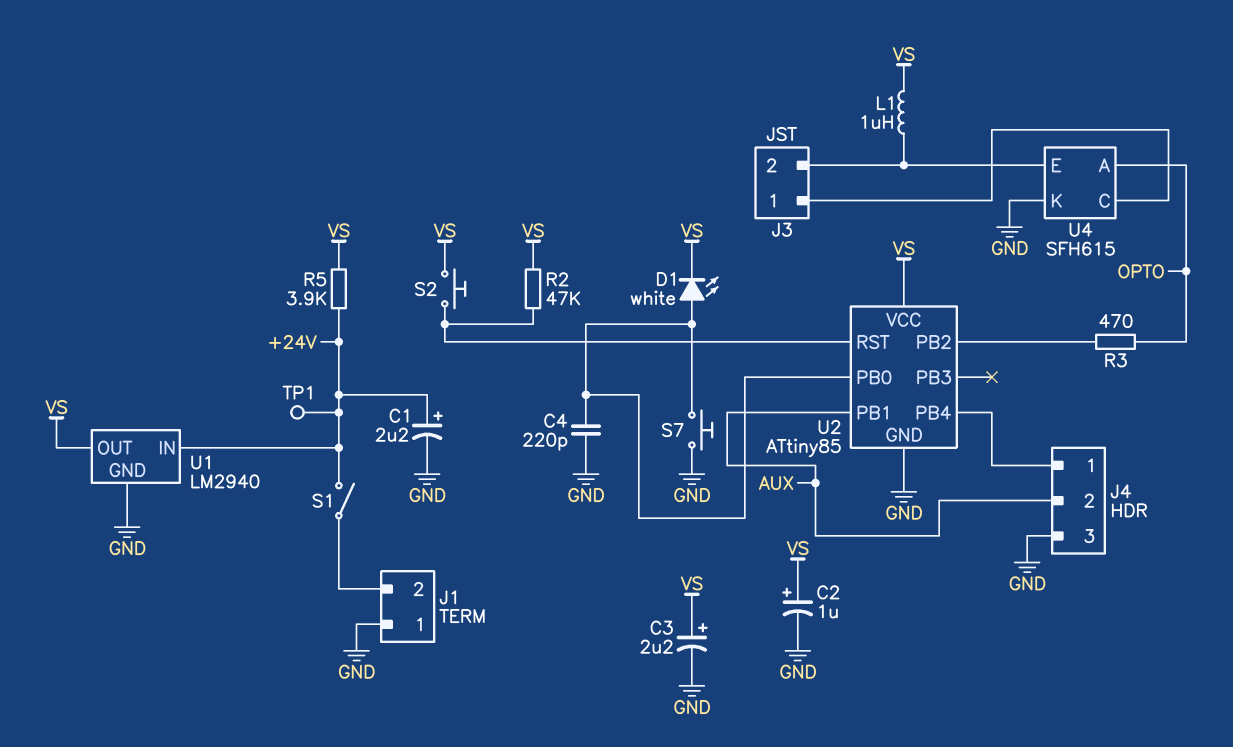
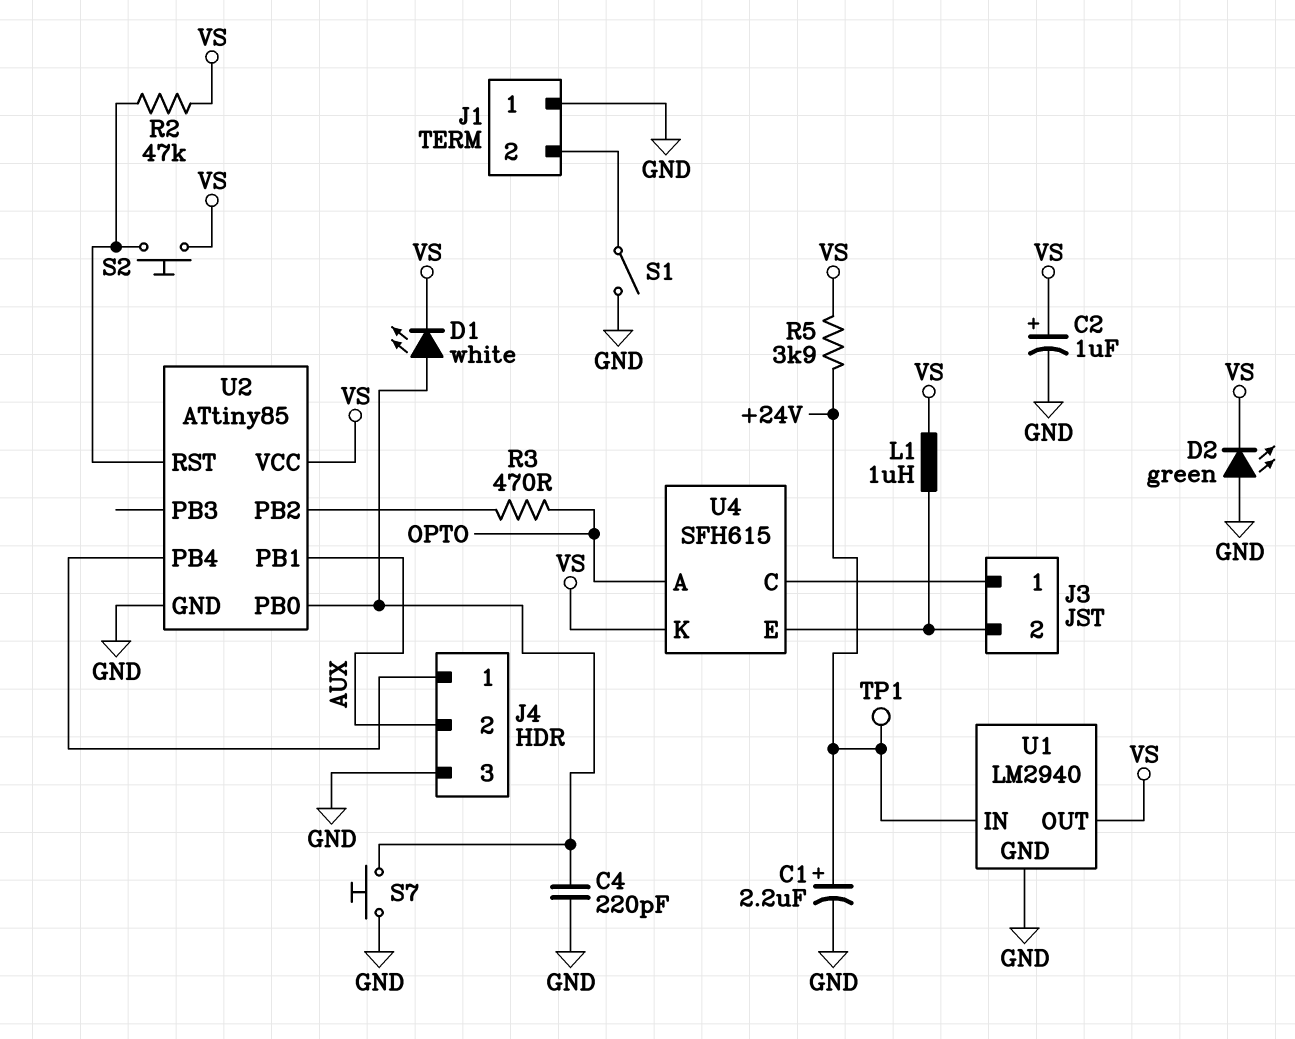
C3: 2.2uF (plus VS, minus GND) -> none
D2: none -> LED green (A GND, K VS)
S1: switch (+24V, J1/2) -> switch (GND, J1/2)
U4 pin K: GND -> VS

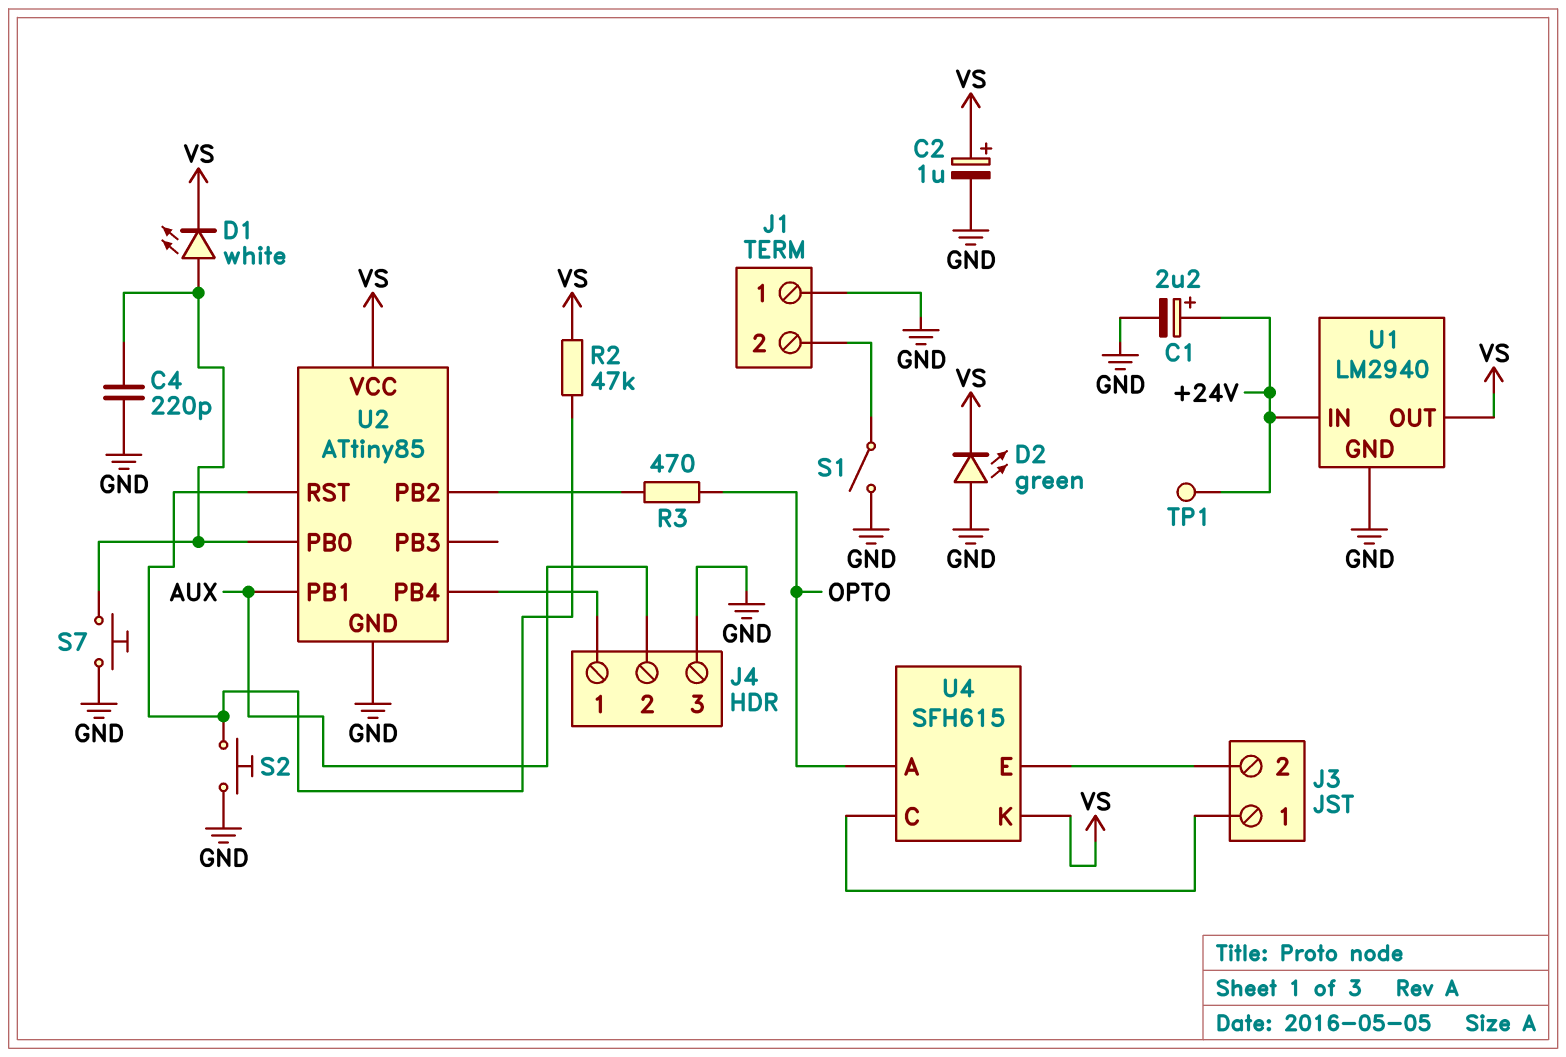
L1: 1uH (J3/2, VS) -> none
R5: 3.9k (+24V, VS) -> none
S2: button (U2/RST, VS) -> button (GND, U2/RST)

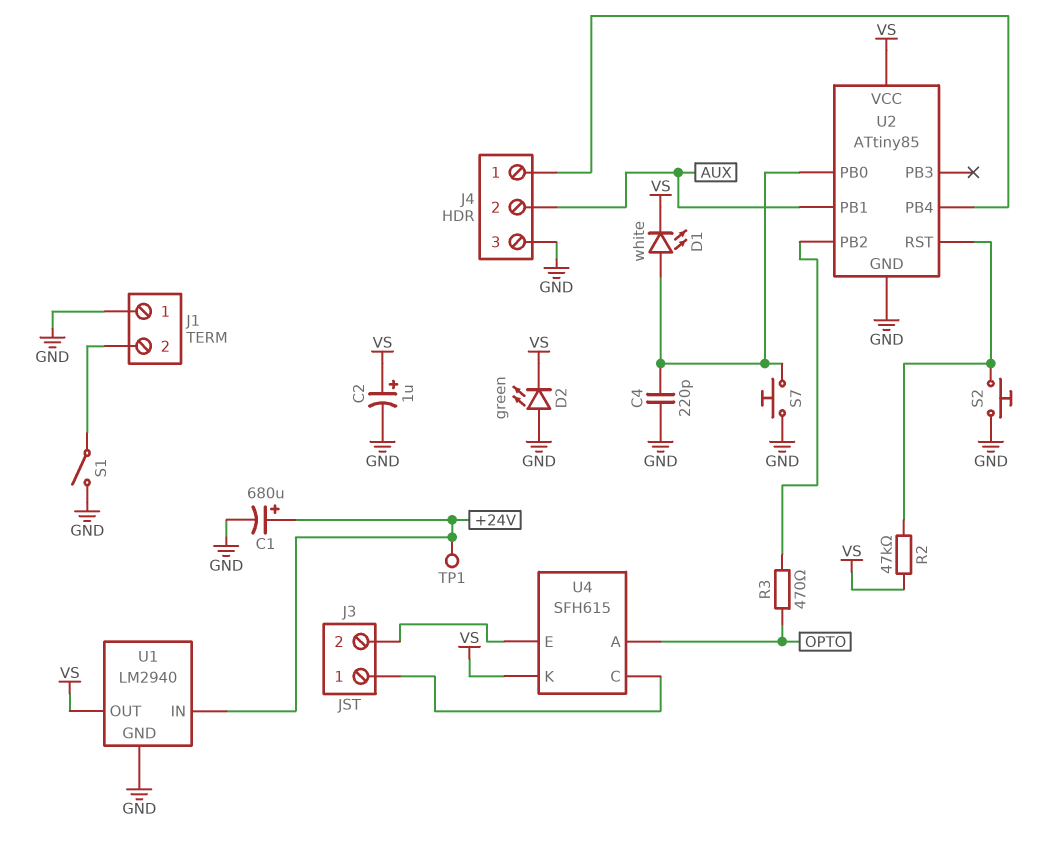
C1: 2.2uF (plus +24V, minus GND) -> 680uF (plus +24V, minus GND)

